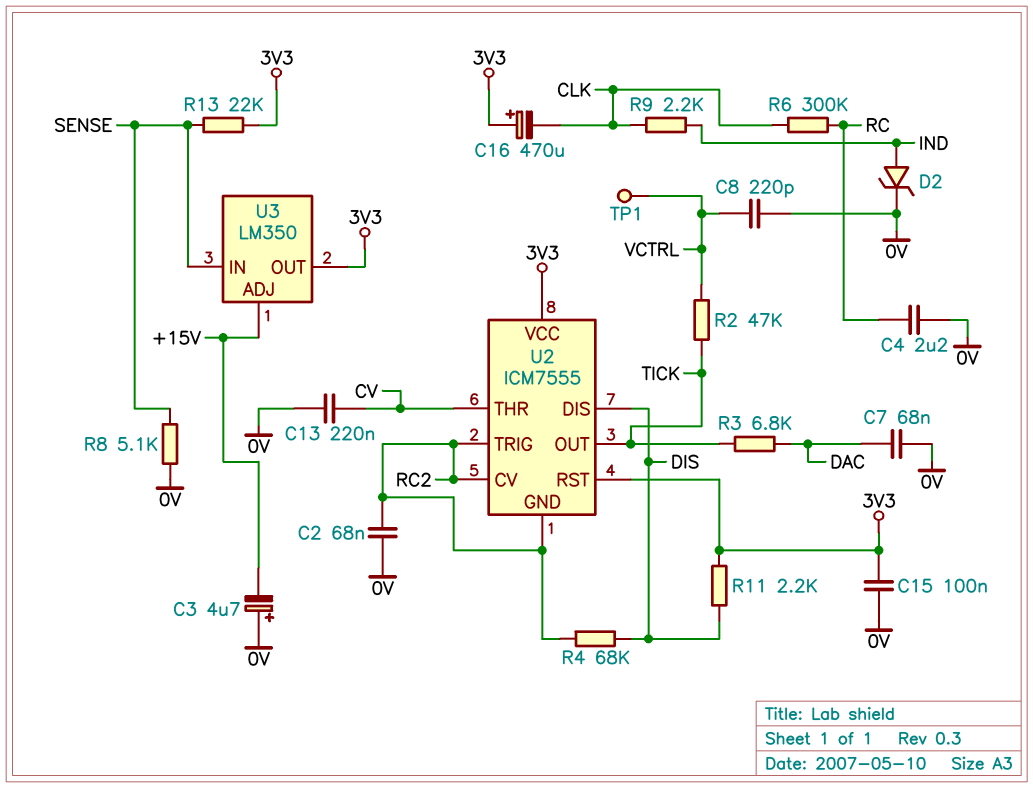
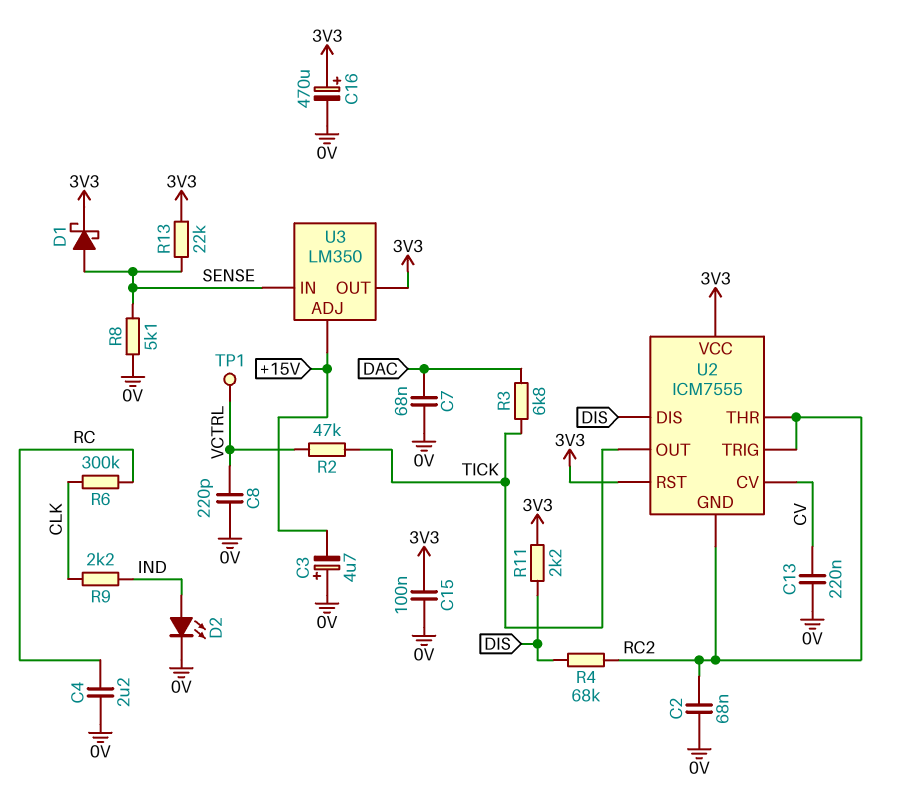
C16: 470uF (plus 3V3, minus CLK) -> 470uF (plus 3V3, minus 0V)
D1: none -> schottky (A SENSE, K 3V3)
D2: zener (A IND, K 0V) -> LED (A IND, K 0V)
U2 pin CV: RC2 -> CV
U2 pin THR: CV -> RC2

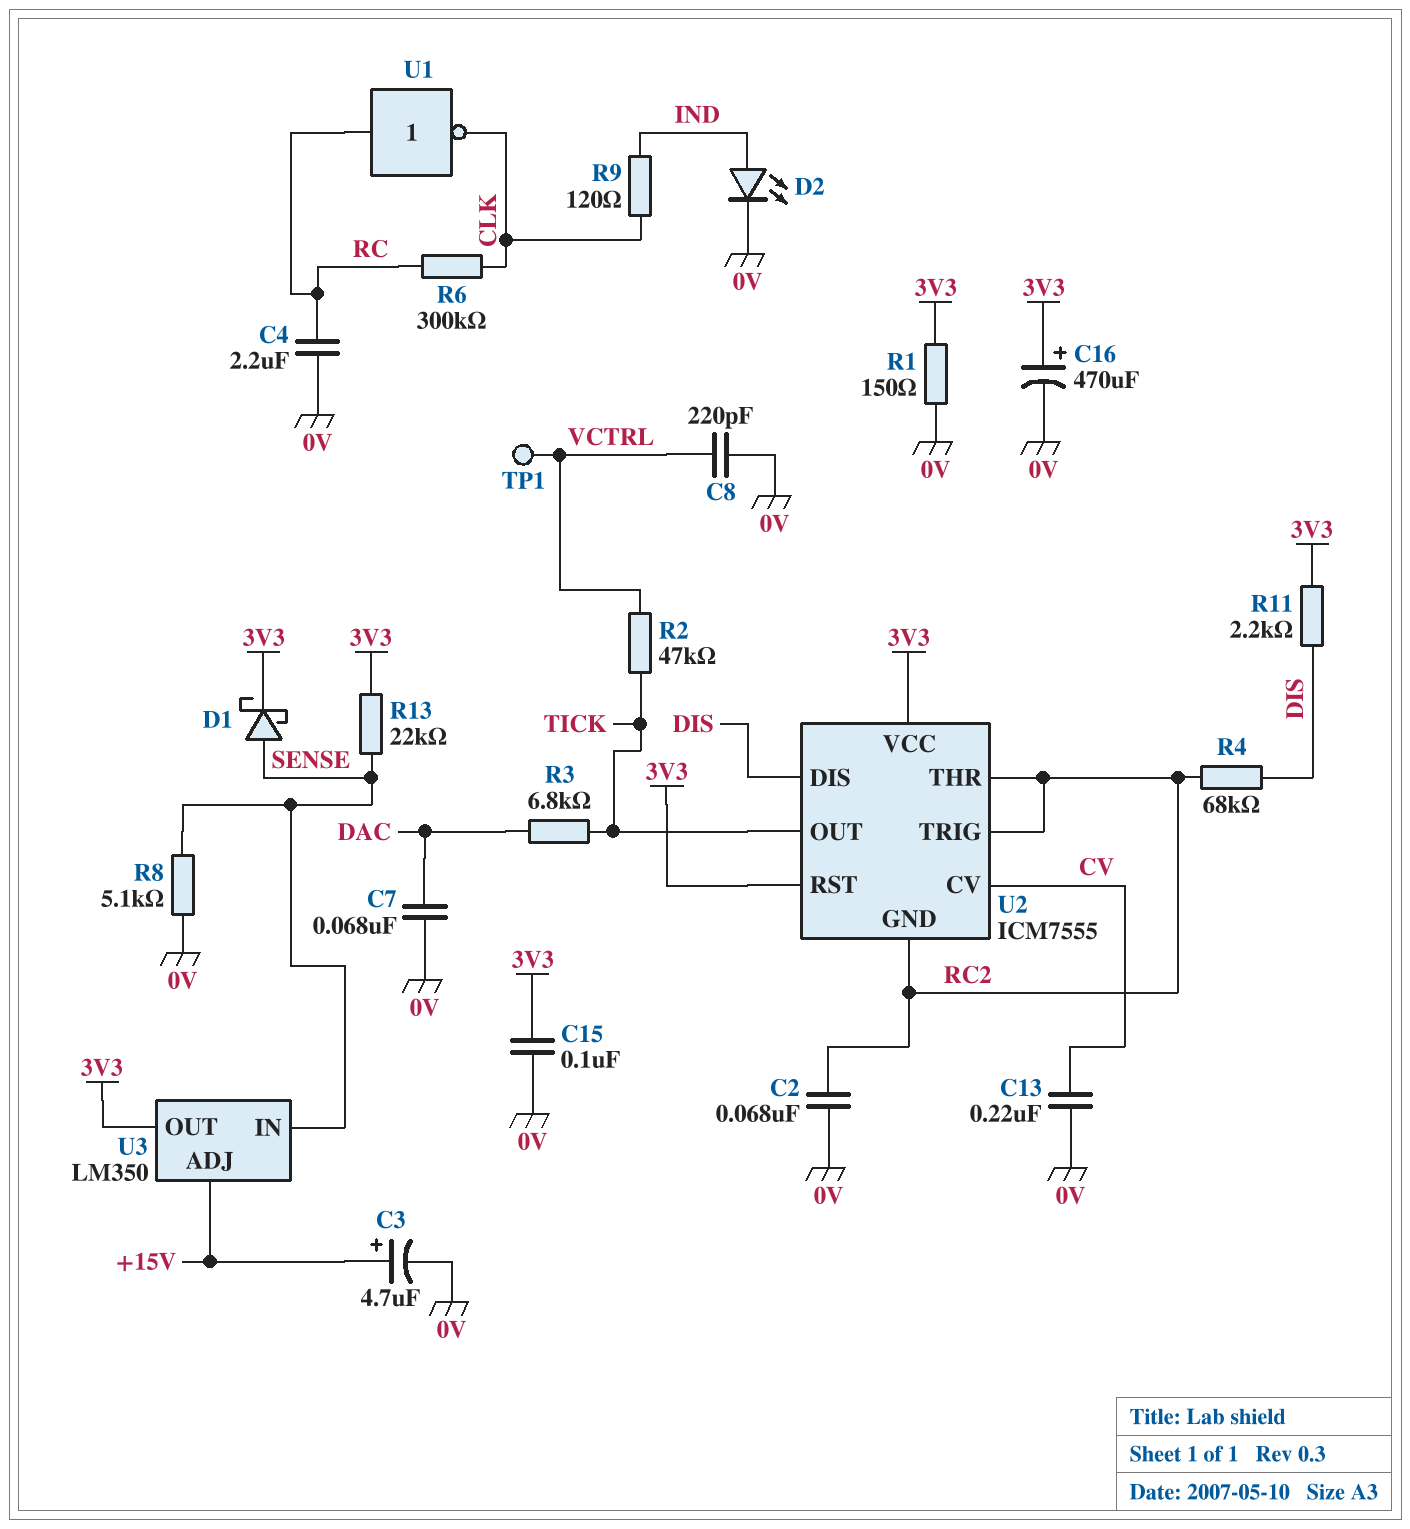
C3: 4.7uF (plus 0V, minus +15V) -> 4.7uF (plus +15V, minus 0V)
R1: none -> 150 (0V, 3V3)
R9: 2.2k (CLK, IND) -> 120 (CLK, IND)
U1: none -> NOT (in RC, out CLK)

